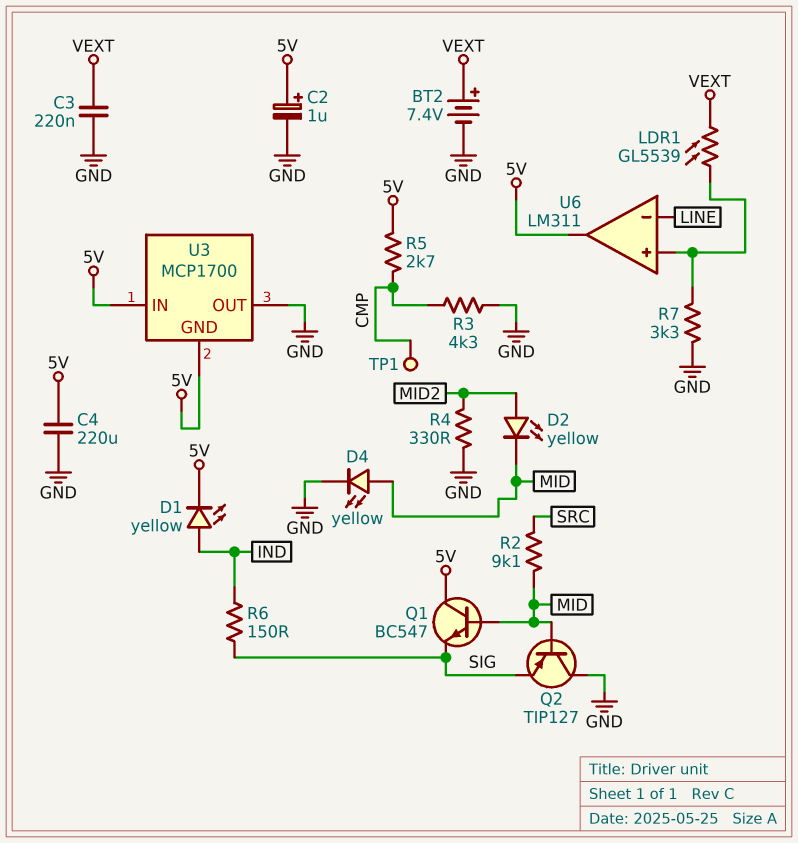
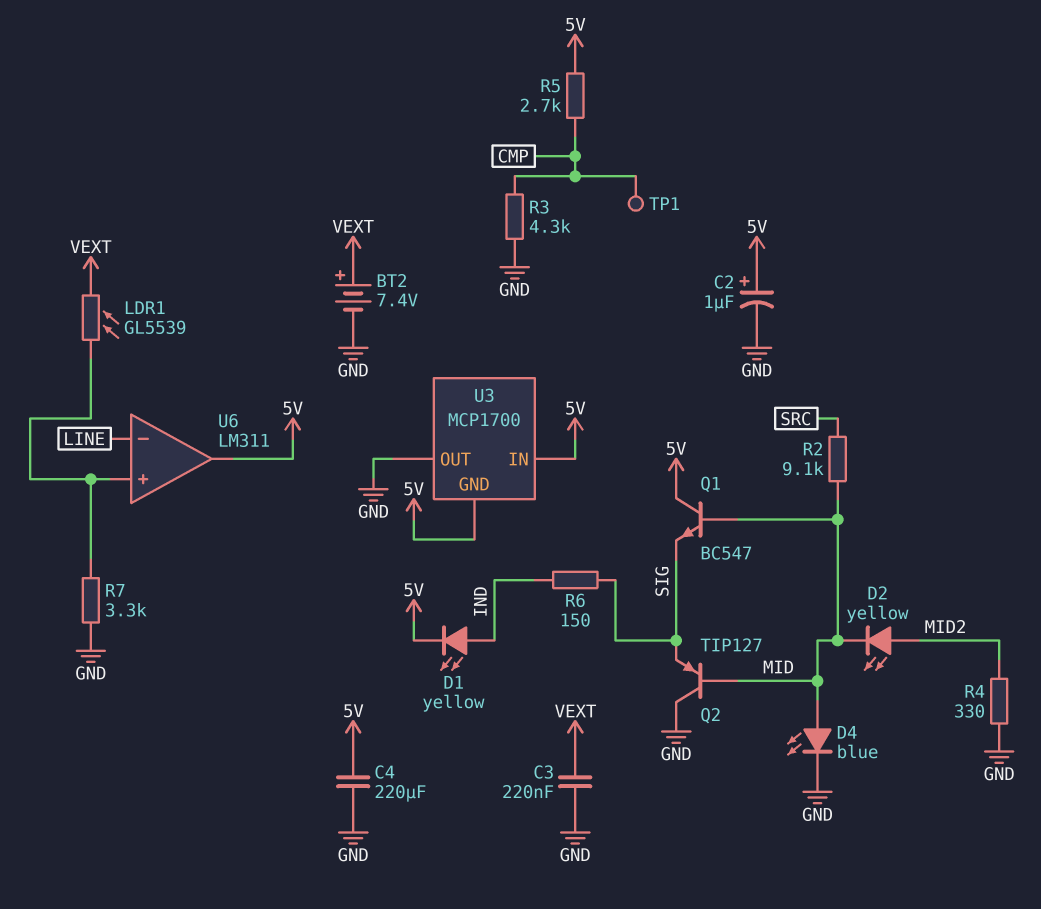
D4: LED yellow (A MID, K GND) -> LED blue (A MID, K GND)

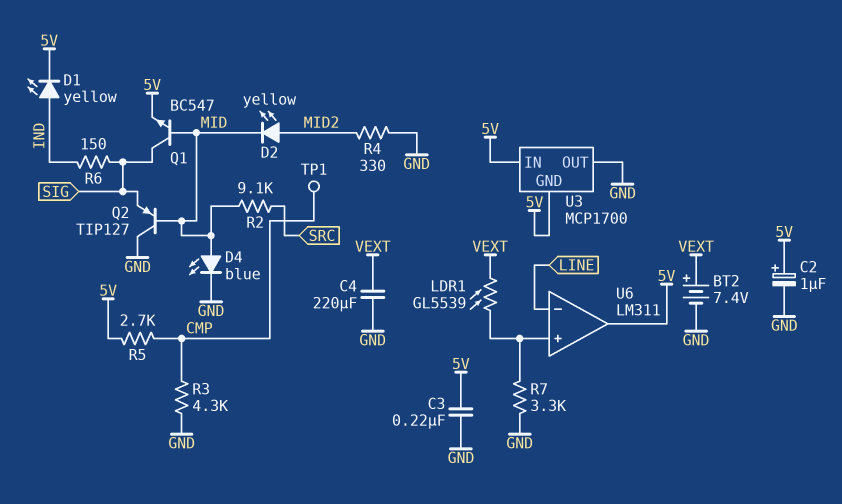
C3: 220nF (GND, VEXT) -> 220nF (5V, GND)
C4: 220uF (5V, GND) -> 220uF (GND, VEXT)
Q1: NPN BC547 (B MID, C 5V, E SIG) -> NPN BC547 (B MID, C SIG, E 5V)

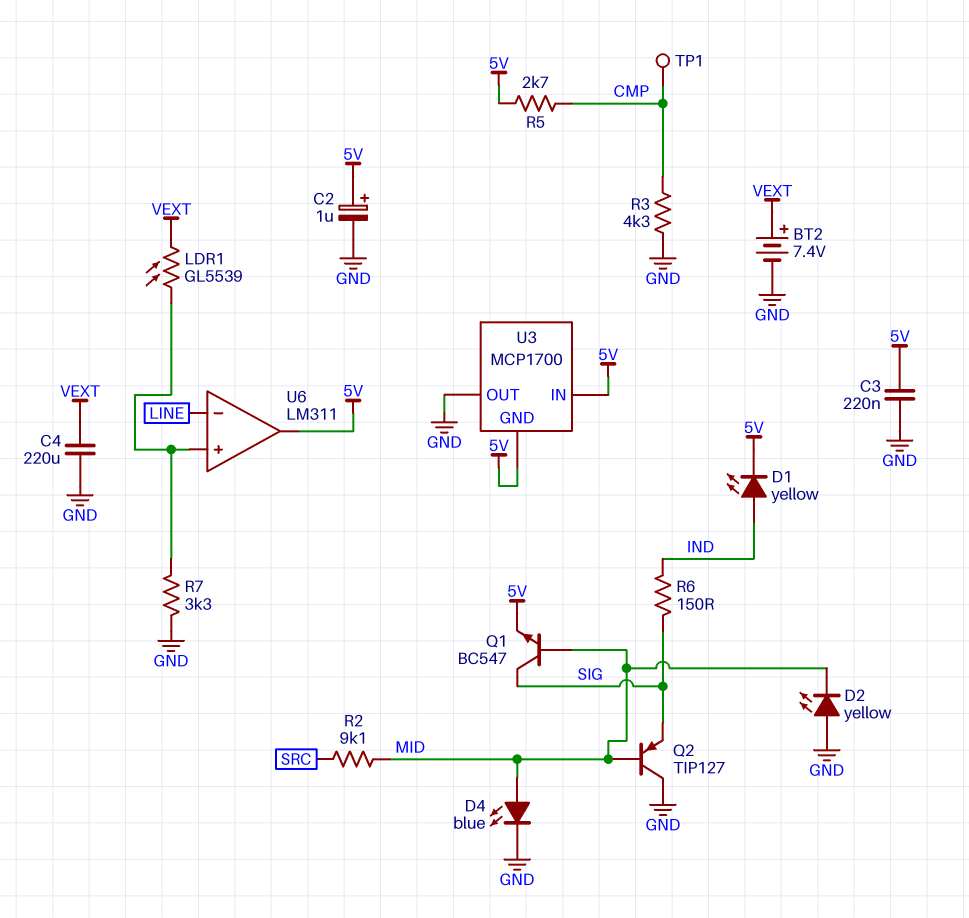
D2: LED yellow (A MID2, K MID) -> LED yellow (A GND, K MID)
R4: 330 (GND, MID2) -> none

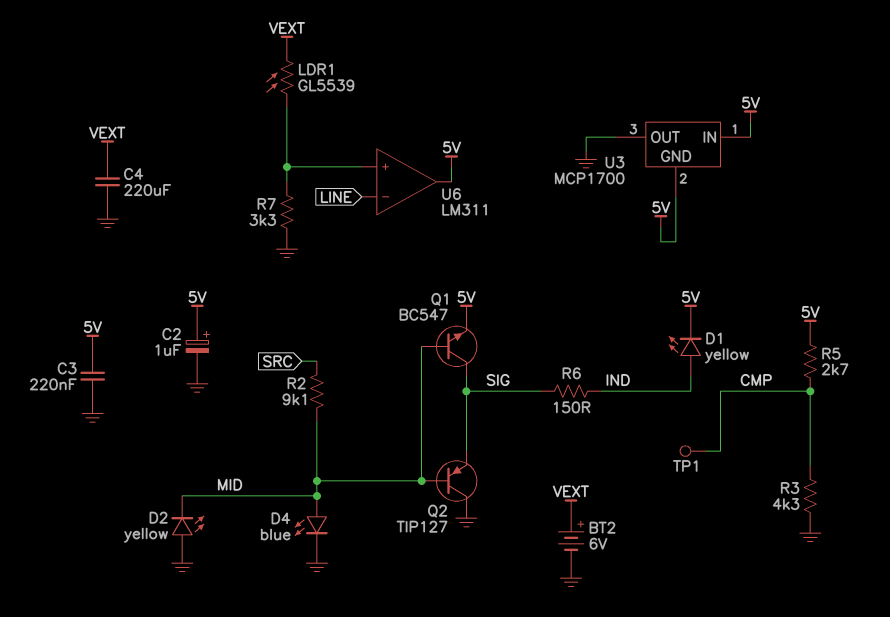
BT2: 7.4V (plus VEXT, minus GND) -> 6V (plus VEXT, minus GND)

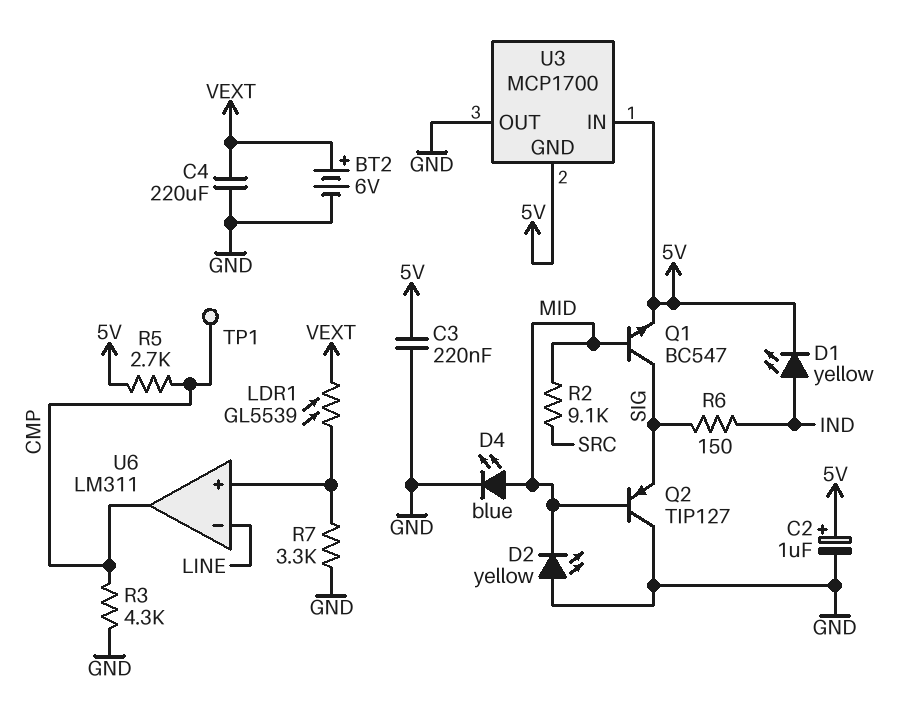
U6 pin out: 5V -> CMP

